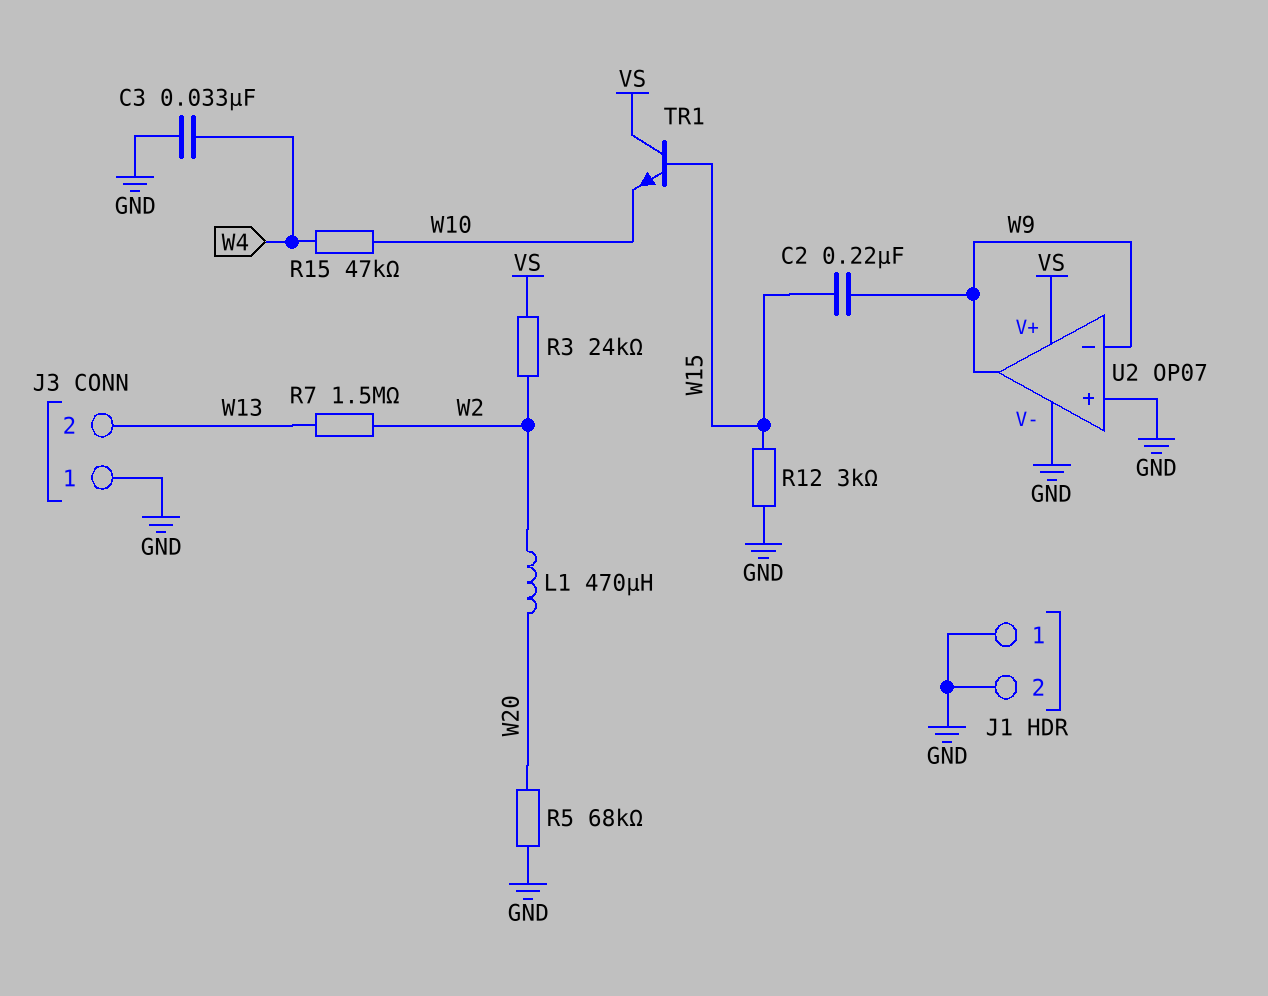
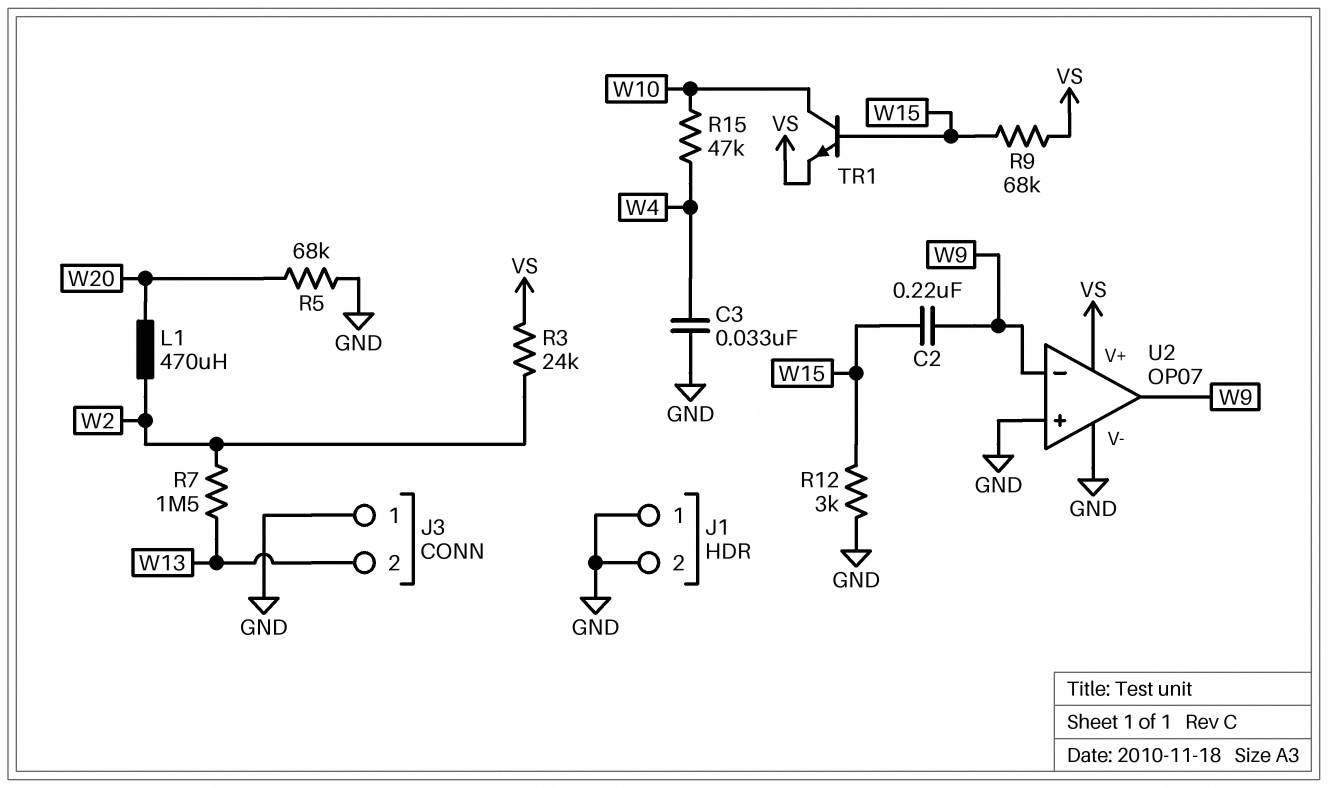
R9: none -> 68k (VS, W15)
TR1: NPN (B W15, C VS, E W10) -> NPN (B W15, C W10, E VS)

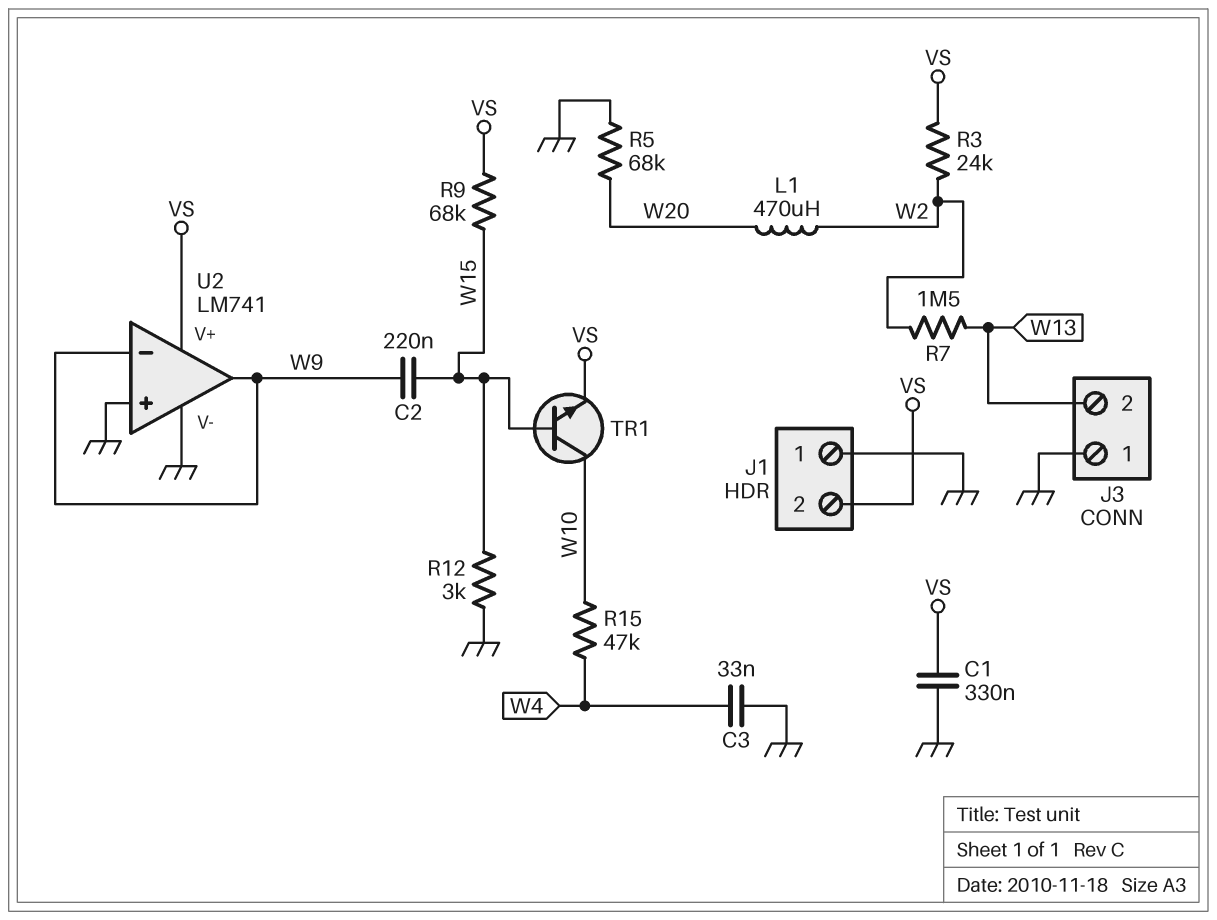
C1: none -> 330nF (GND, VS)
J1 pin 2: GND -> VS
U2: OP07 -> LM741

